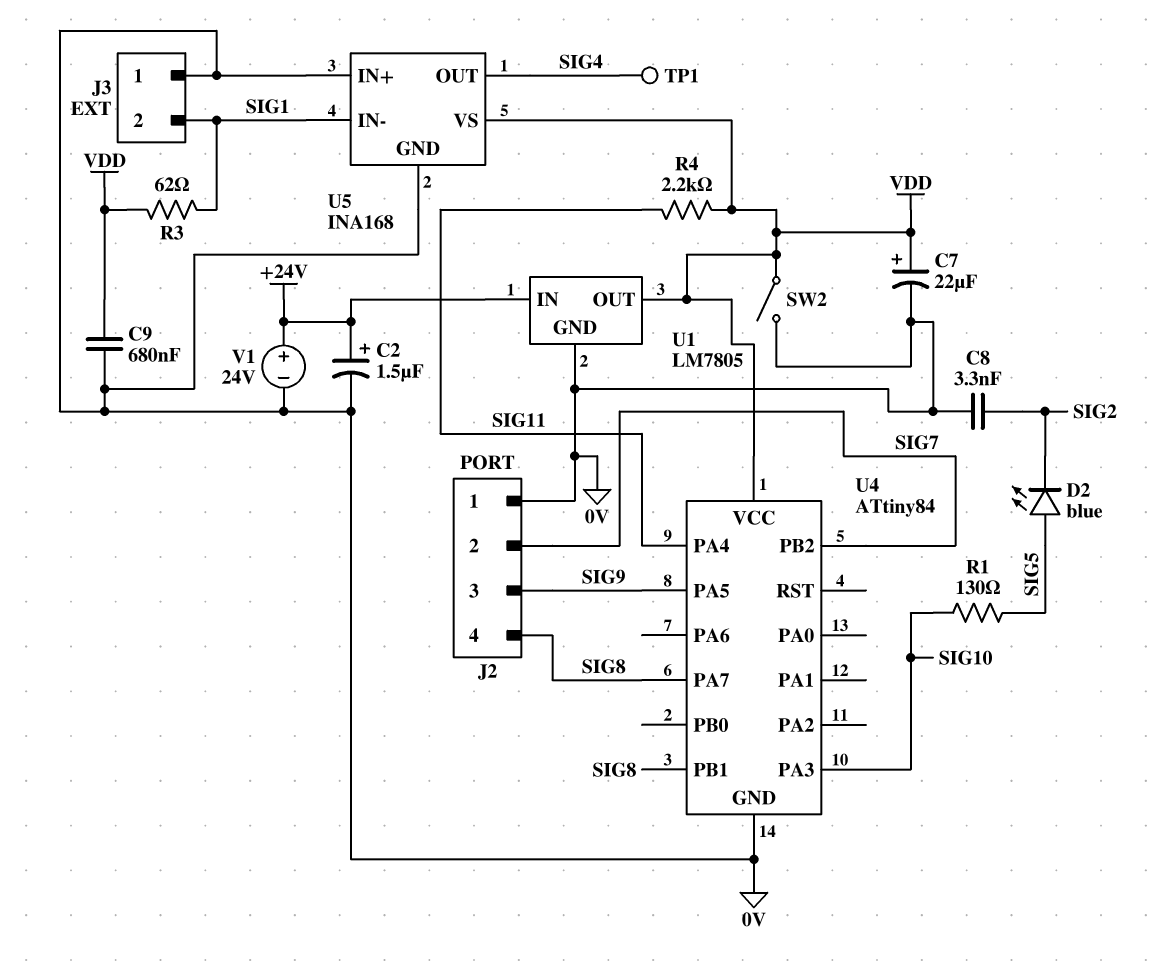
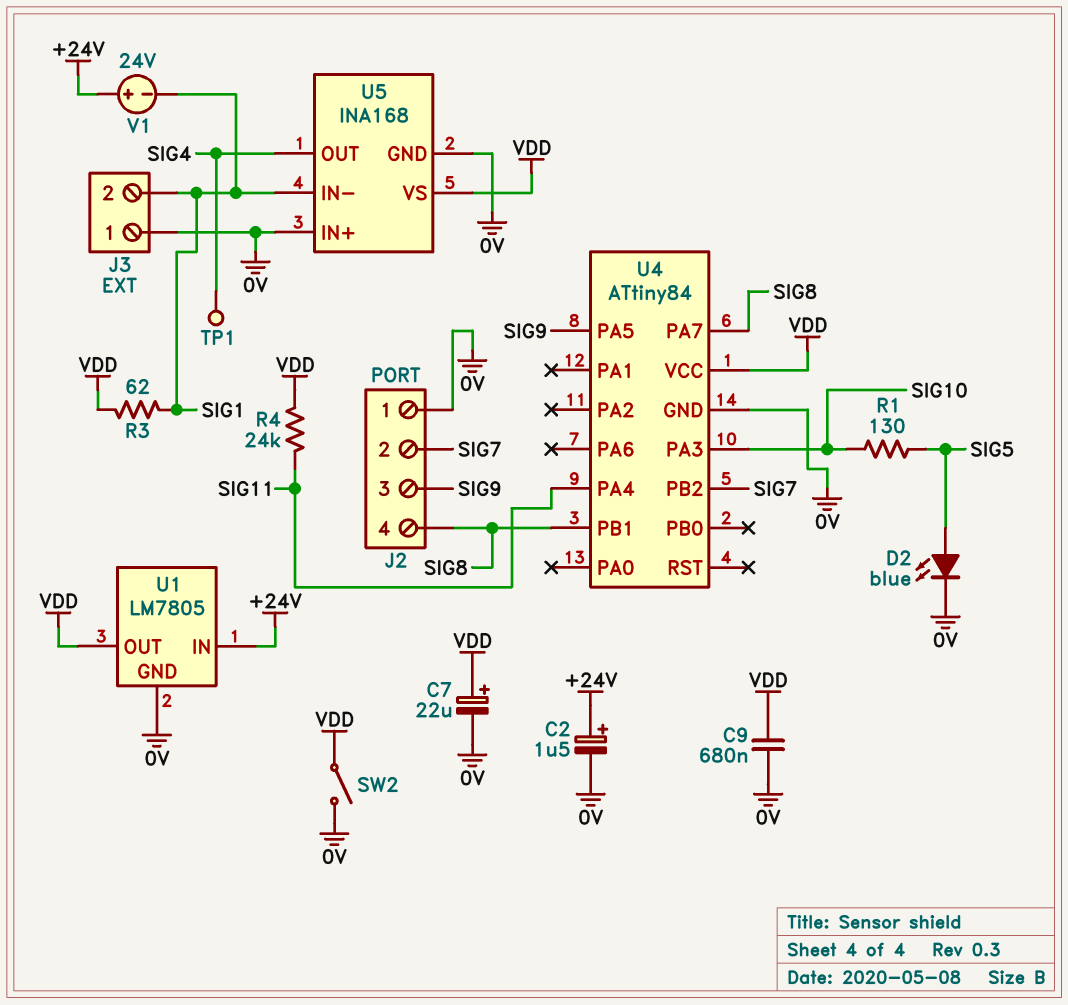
C8: 3.3nF (0V, SIG2) -> none
D2: LED blue (A SIG5, K SIG2) -> LED blue (A SIG5, K 0V)
R4: 2.2k (SIG11, VDD) -> 24k (SIG11, VDD)
V1: 24V (plus +24V, minus 0V) -> 24V (plus +24V, minus SIG1)

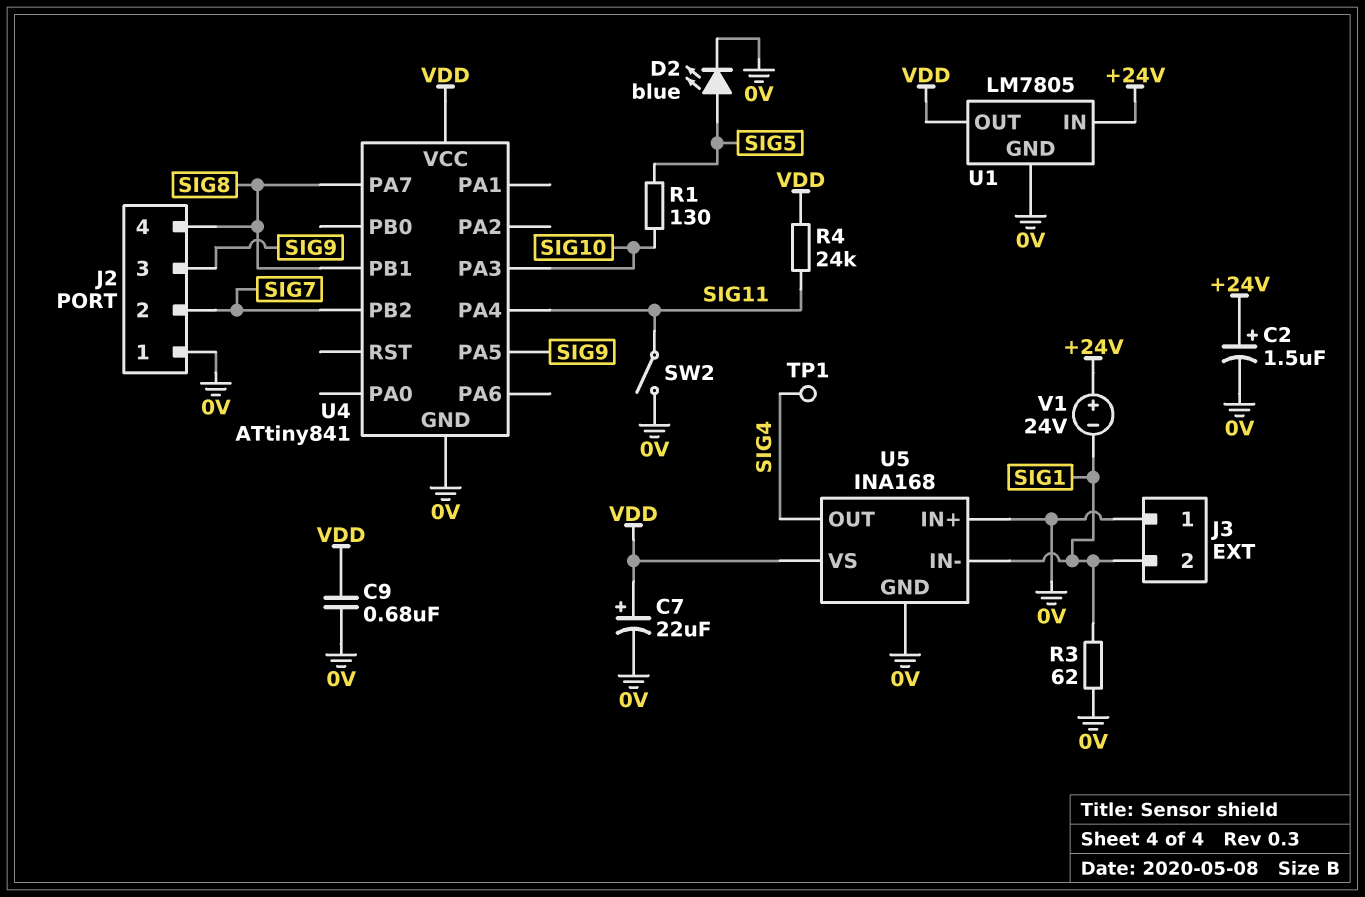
R3: 62 (SIG1, VDD) -> 62 (0V, SIG1)
SW2: switch (0V, VDD) -> switch (0V, SIG11)
U4: ATtiny84 -> ATtiny841

